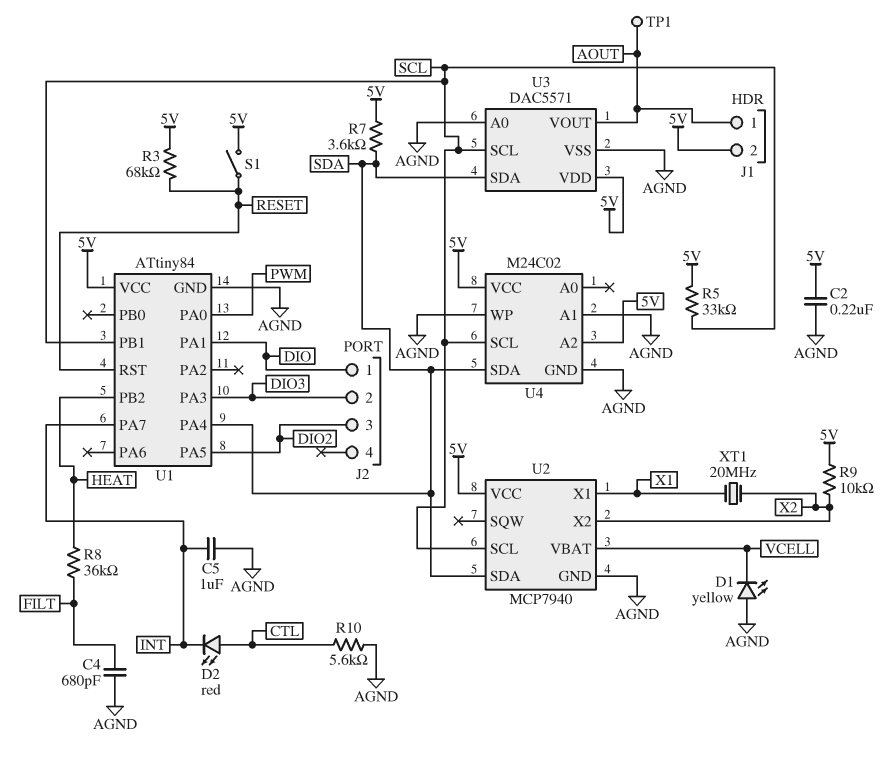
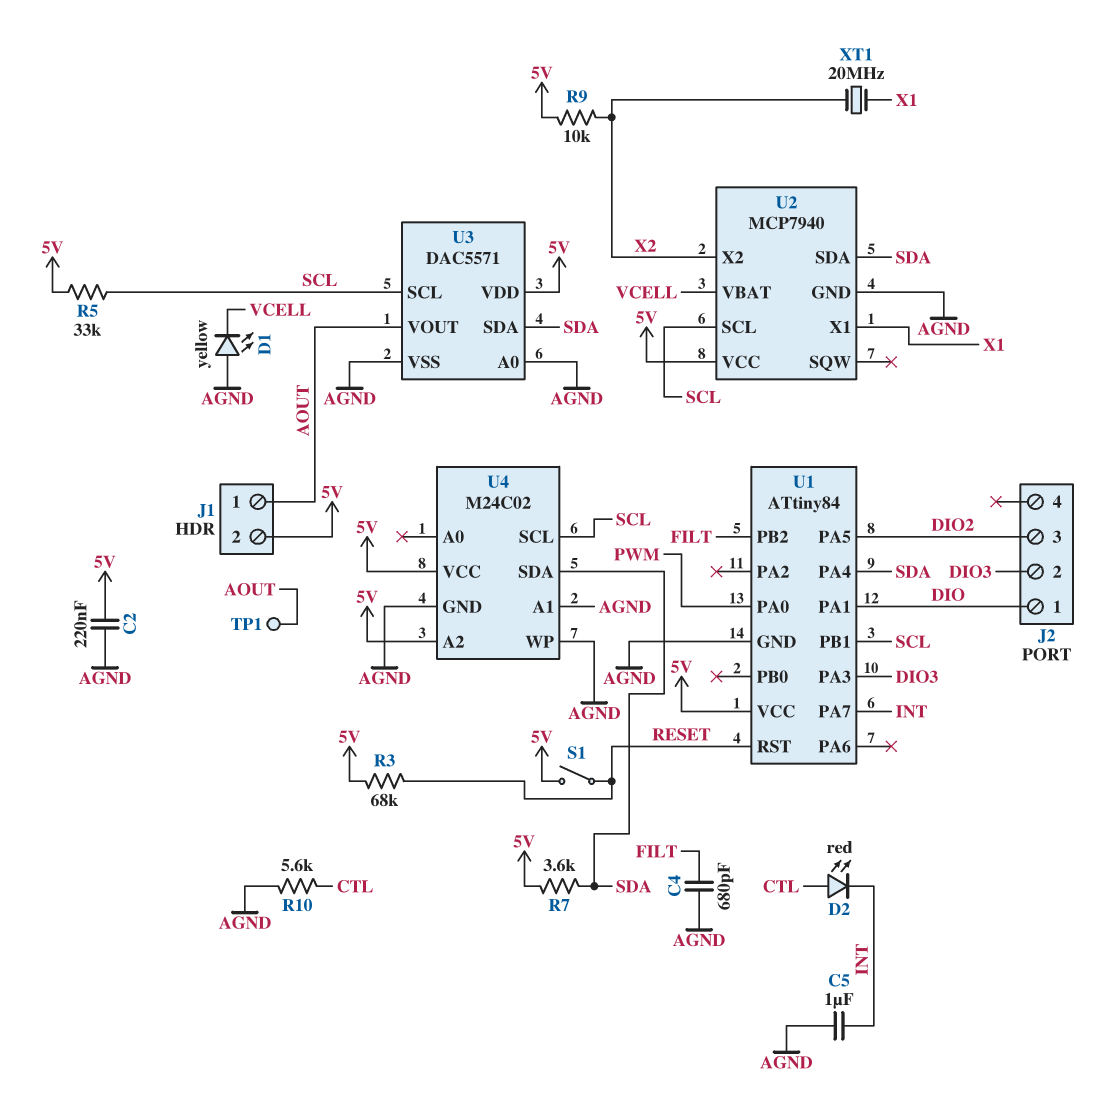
R8: 36k (FILT, HEAT) -> none
U1 pin PB2: HEAT -> FILT

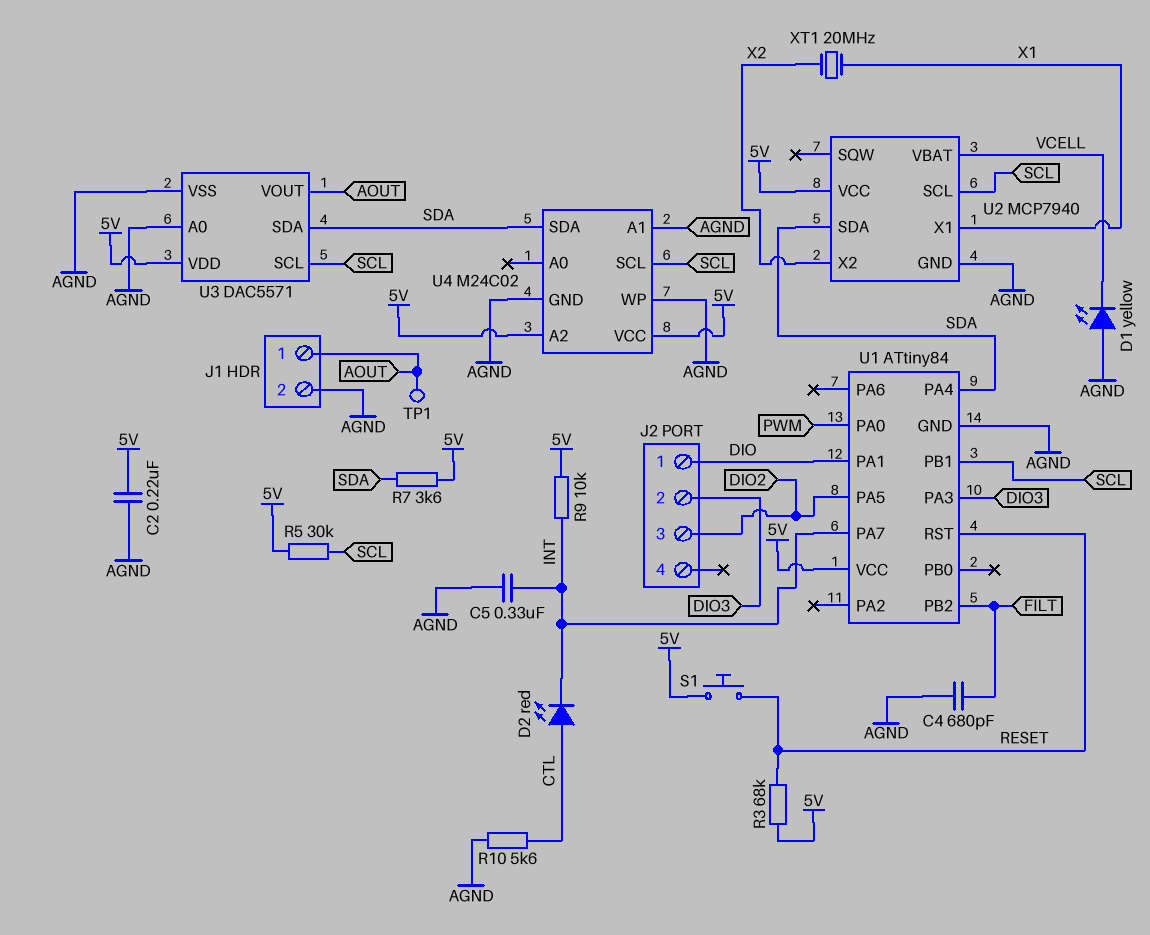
C5: 1uF (AGND, INT) -> 330nF (AGND, INT)
J1 pin 2: 5V -> AGND
R5: 33k (5V, SCL) -> 30k (5V, SCL)
R9: 10k (5V, X2) -> 10k (5V, INT)
S1: switch (5V, RESET) -> button (5V, RESET)

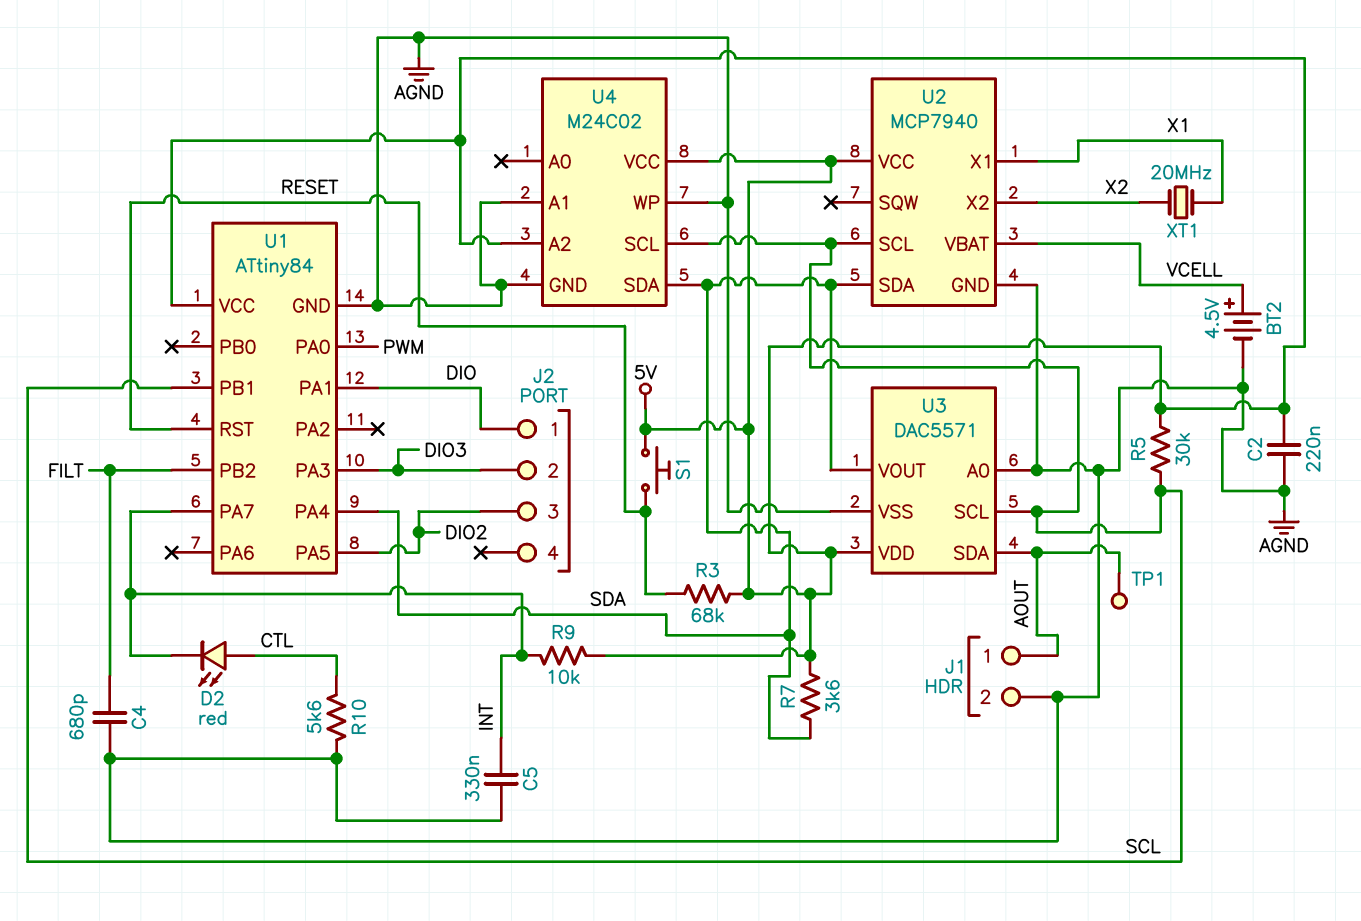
BT2: none -> 4.5V (plus VCELL, minus AGND)
D1: LED yellow (A AGND, K VCELL) -> none
U3 pin SDA: SDA -> AOUT
U3 pin VOUT: AOUT -> SDA

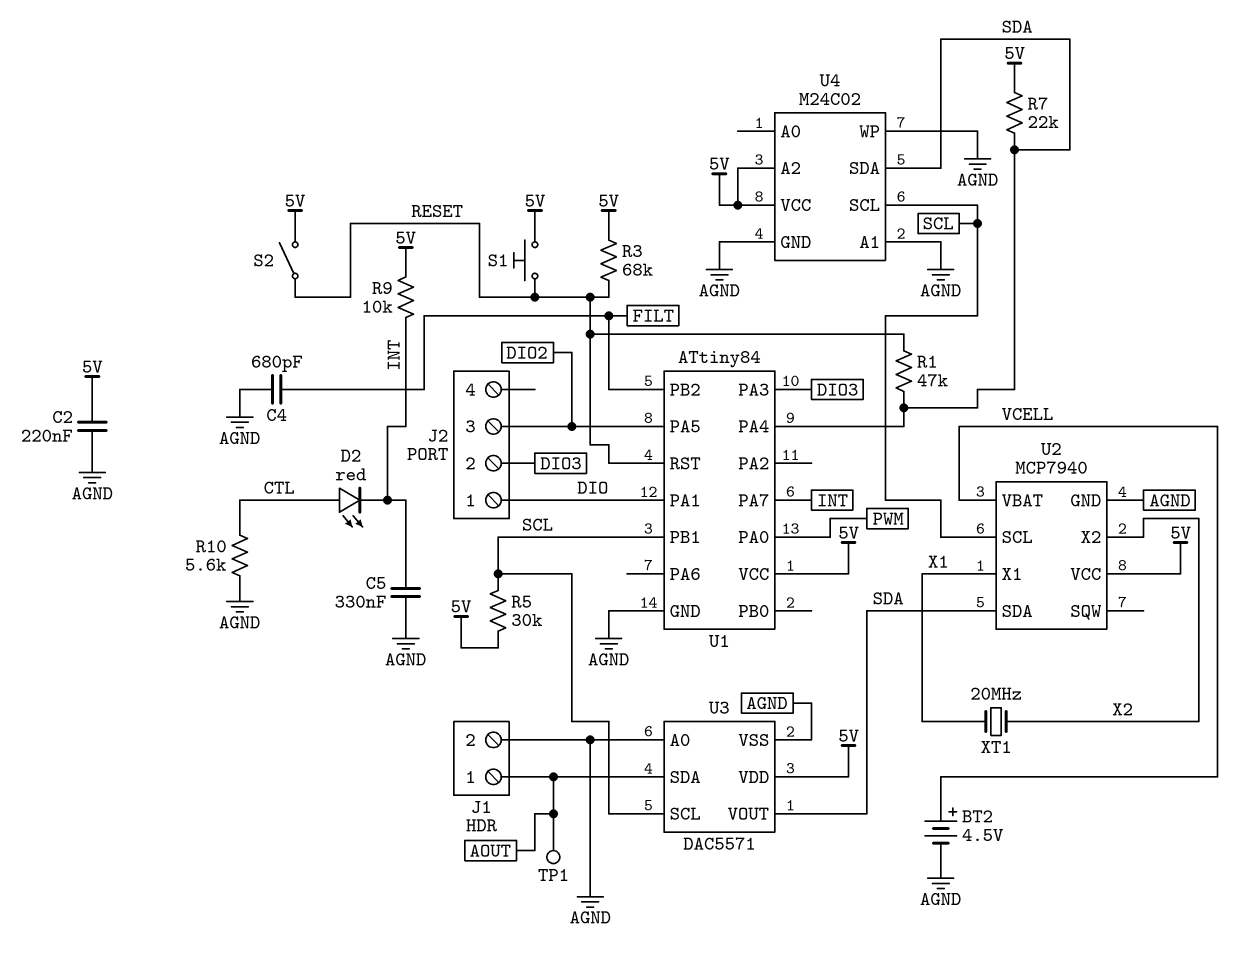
R1: none -> 47k (RESET, SDA)
R7: 3.6k (5V, SDA) -> 22k (5V, SDA)
S2: none -> switch (5V, RESET)

